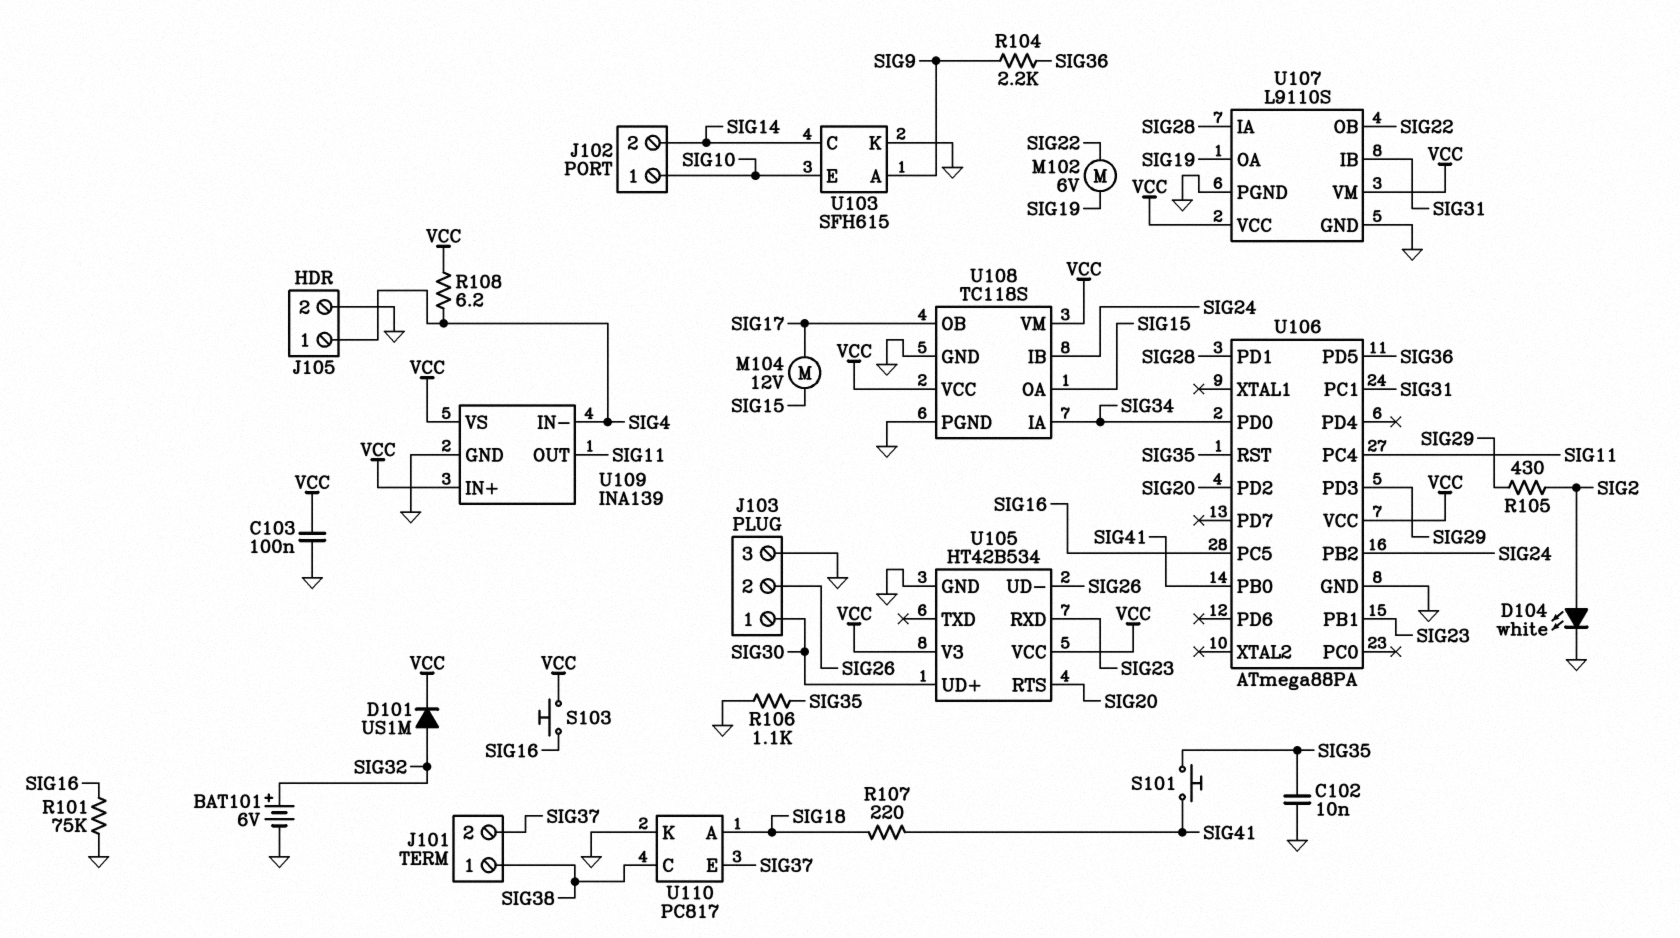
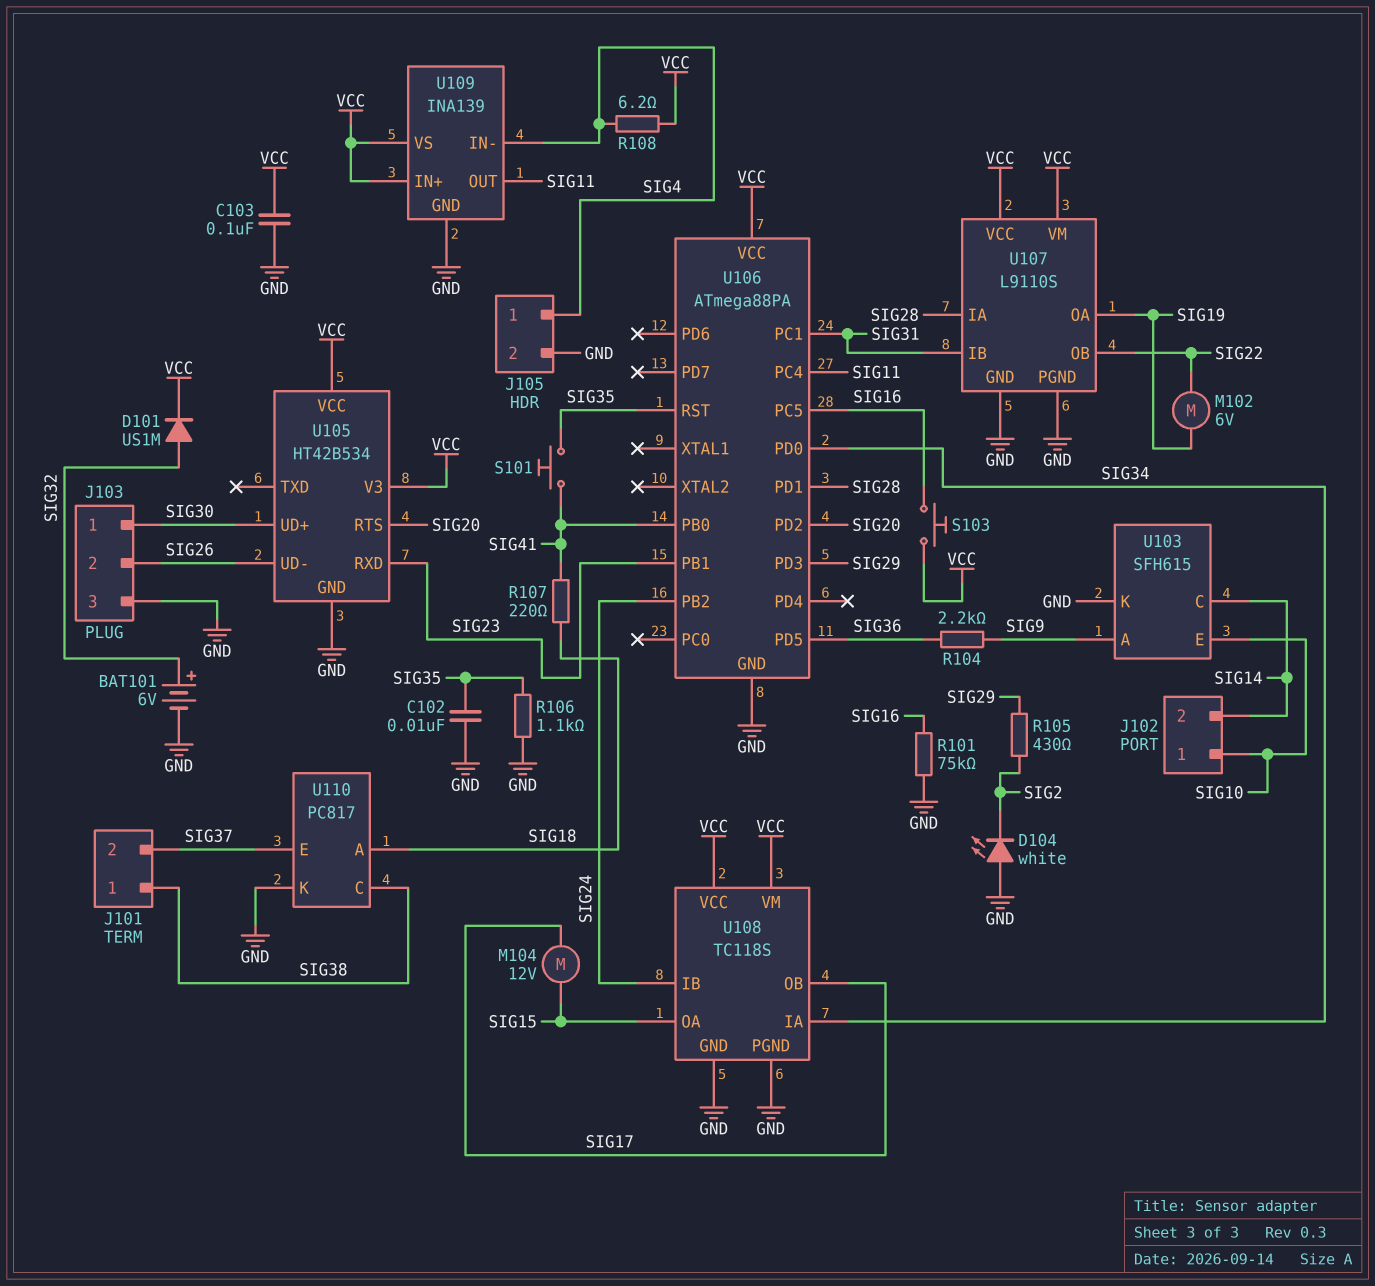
D104: LED white (A SIG2, K GND) -> LED white (A GND, K SIG2)

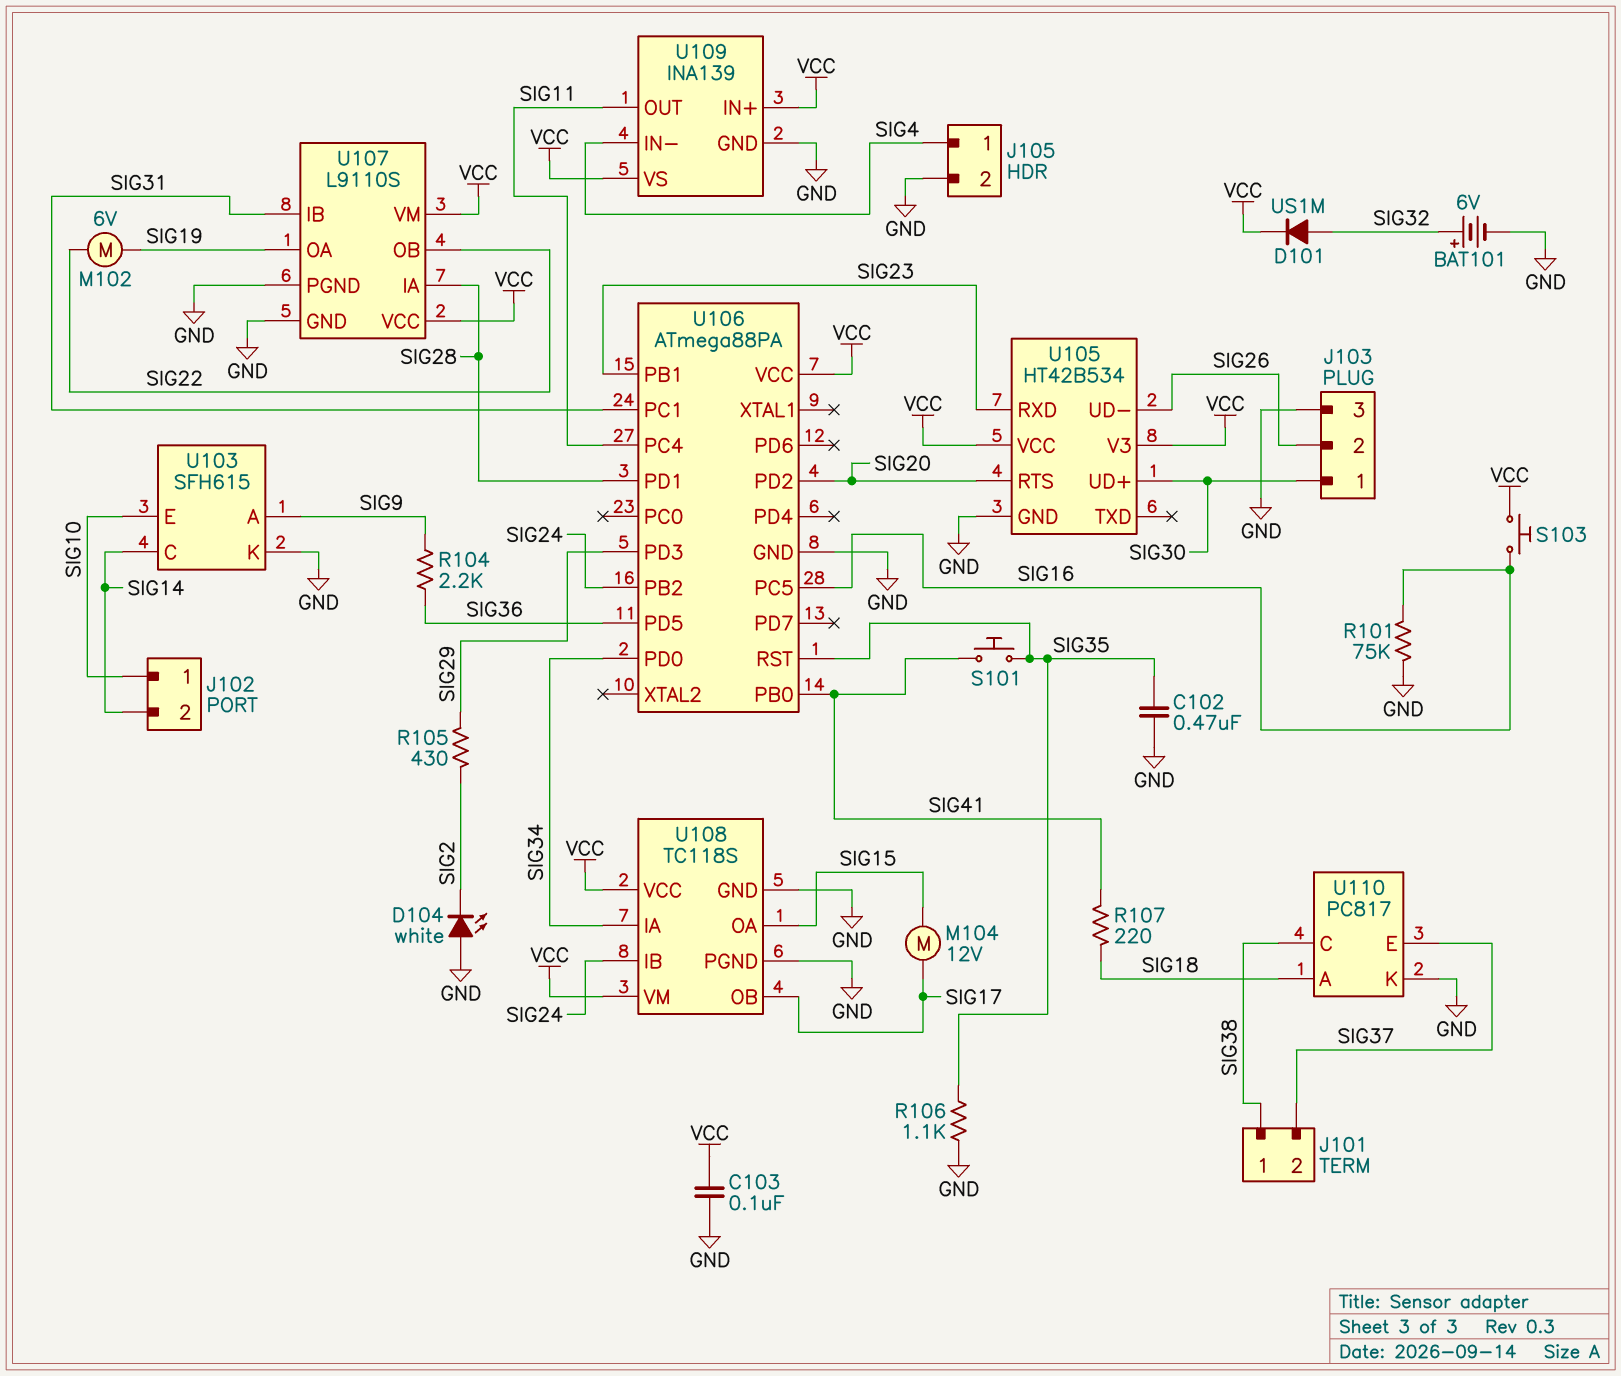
C102: 10nF (GND, SIG35) -> 470nF (GND, SIG35)
R108: 6.2 (SIG4, VCC) -> none

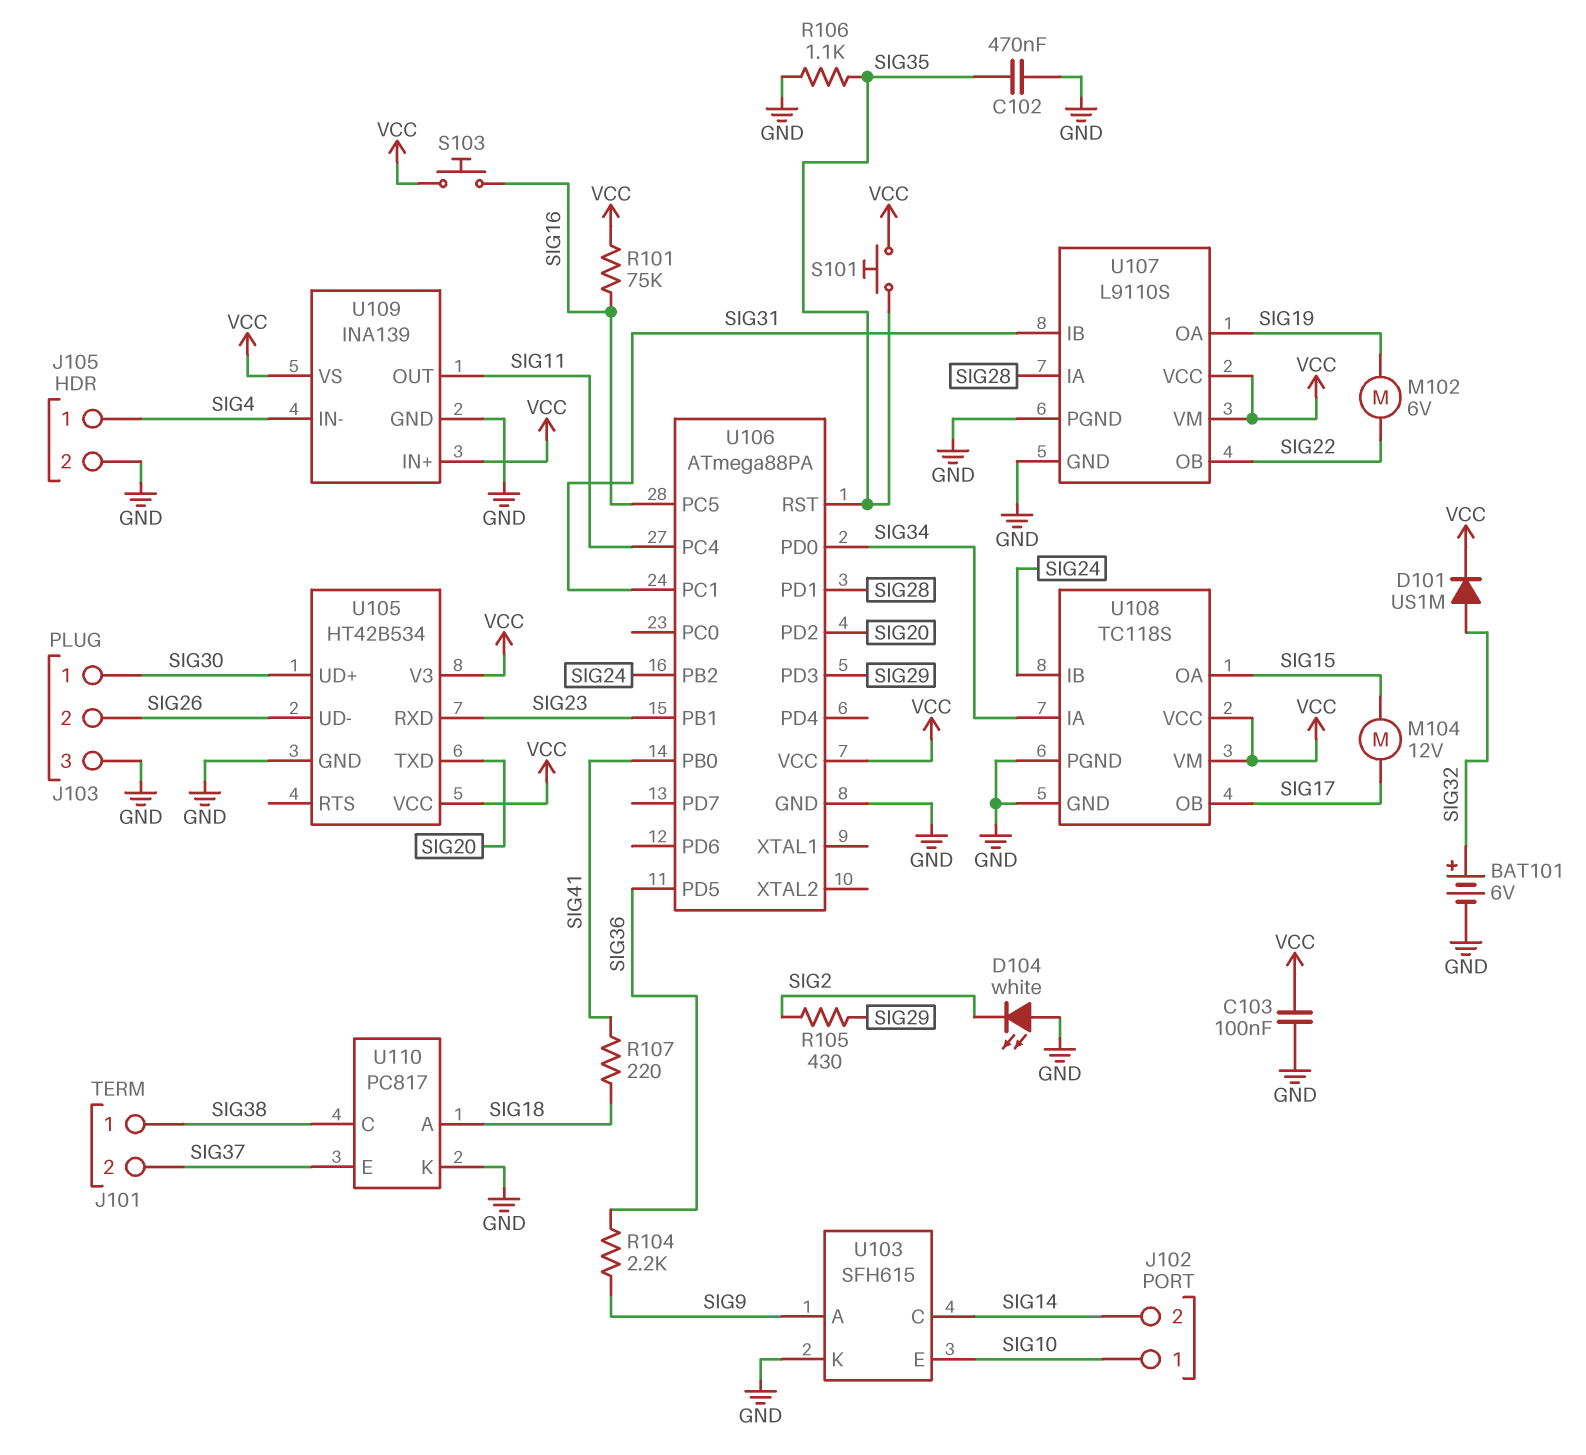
R101: 75k (GND, SIG16) -> 75k (SIG16, VCC)
S101: button (SIG35, SIG41) -> button (SIG35, VCC)
U105 pin RTS: SIG20 -> none
U105 pin TXD: none -> SIG20

